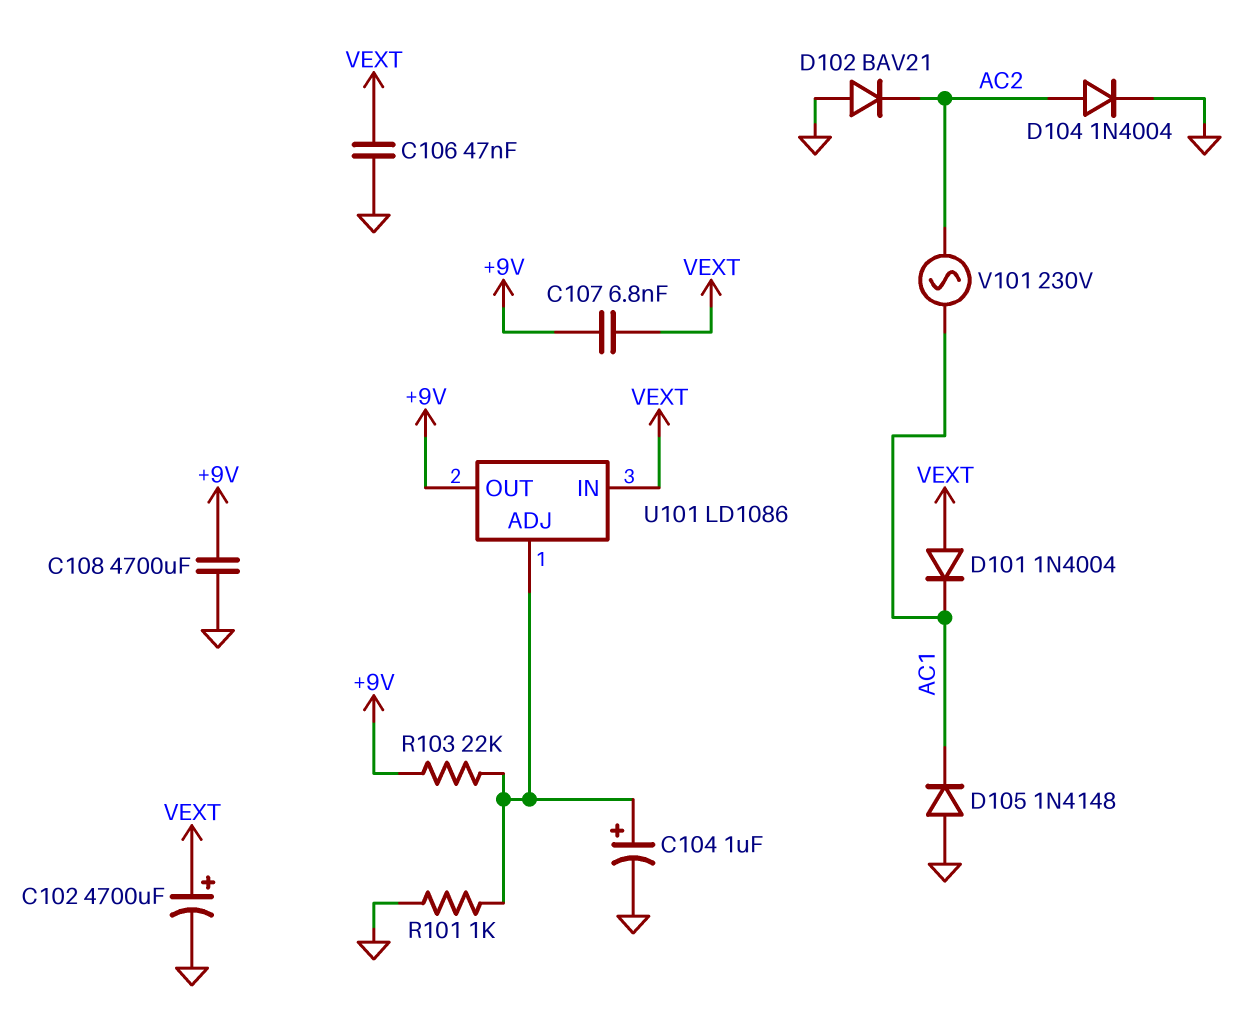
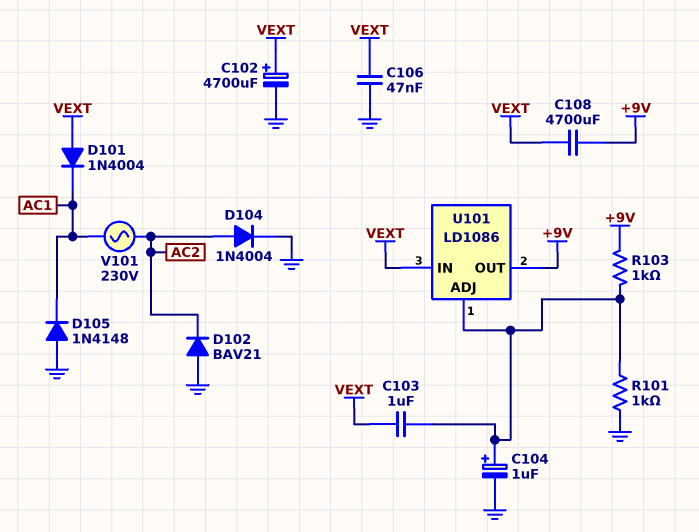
C103: none -> 1uF (U101/ADJ, VEXT)
C107: 6.8nF (+9V, VEXT) -> none
C108: 4700uF (+9V, GND) -> 4700uF (+9V, VEXT)
R103: 22k (+9V, U101/ADJ) -> 1k (+9V, U101/ADJ)

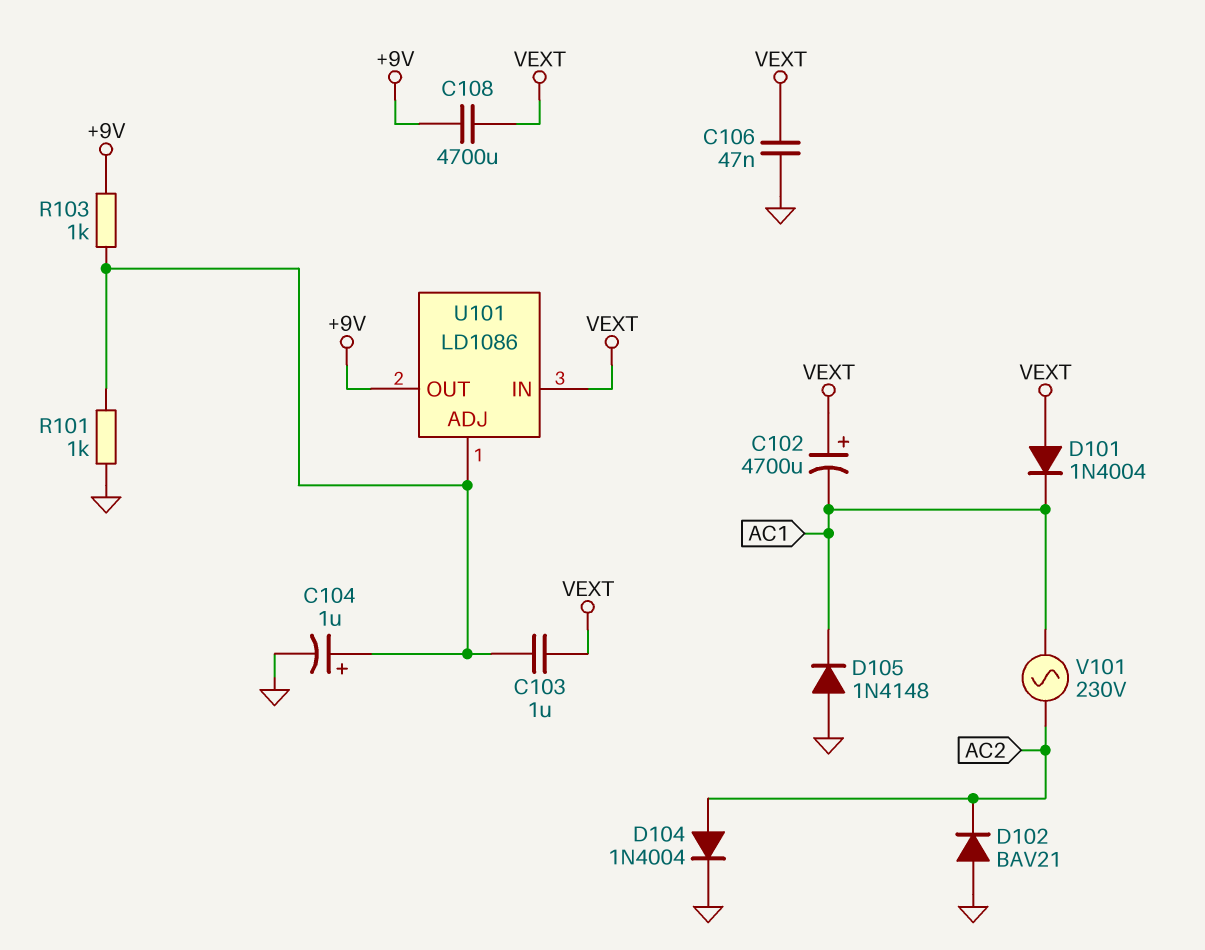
C102: 4700uF (plus VEXT, minus GND) -> 4700uF (plus VEXT, minus AC1)

